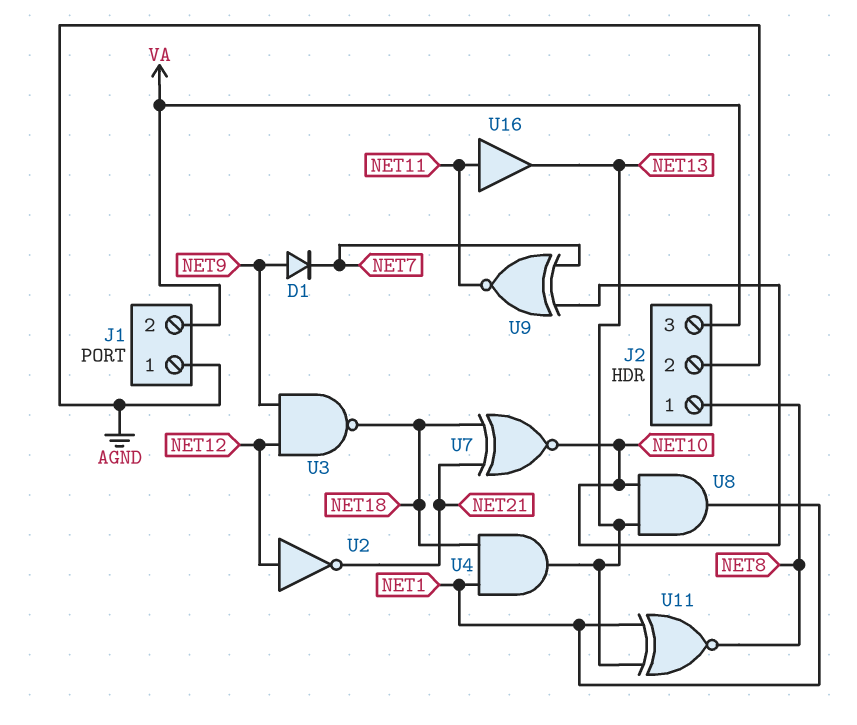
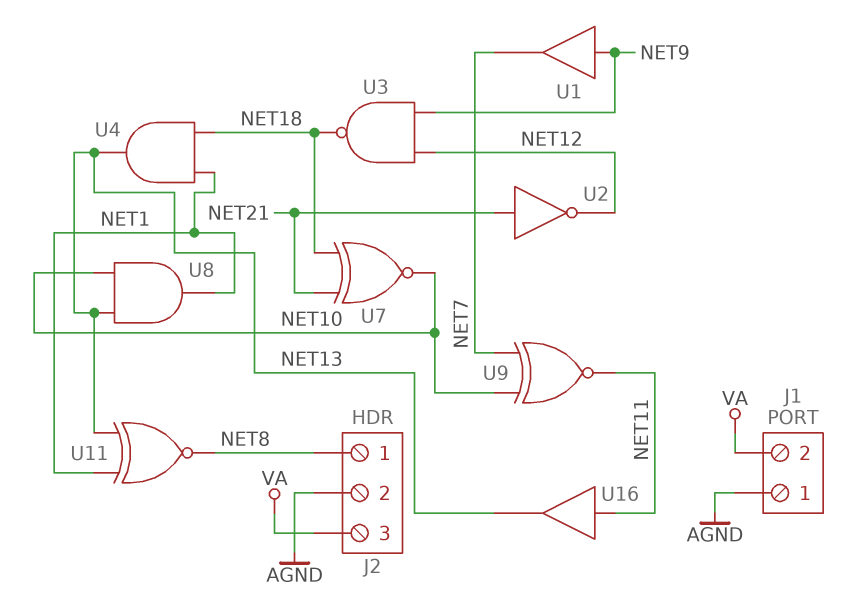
D1: diode (A NET9, K NET7) -> none
U1: none -> buffer (in NET9, out NET7)
U2: NOT (in NET12, out NET21) -> NOT (in NET21, out NET12)

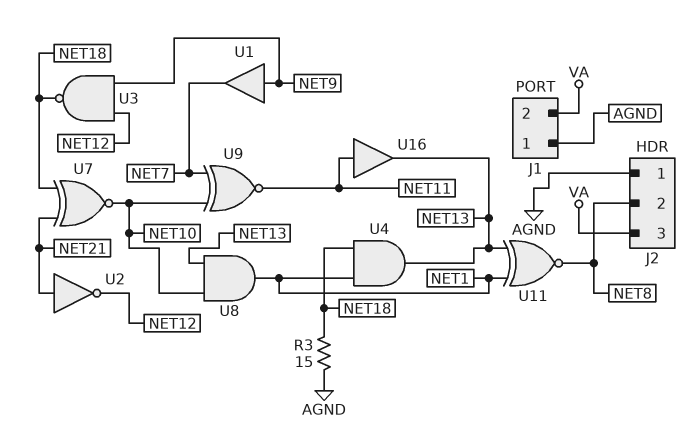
J2 pin 1: NET8 -> AGND
J2 pin 2: AGND -> NET8
R3: none -> 15 (AGND, NET18)

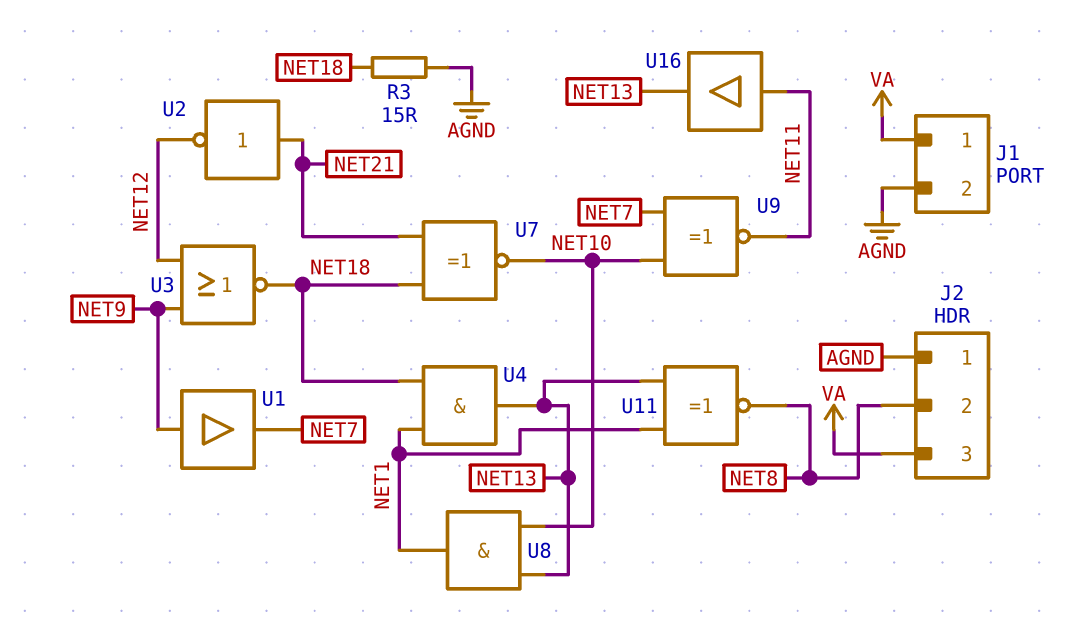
J1 pin 1: AGND -> VA
J1 pin 2: VA -> AGND
U3: NAND (in NET9, in NET12, out NET18) -> NOR (in NET9, in NET12, out NET18)

